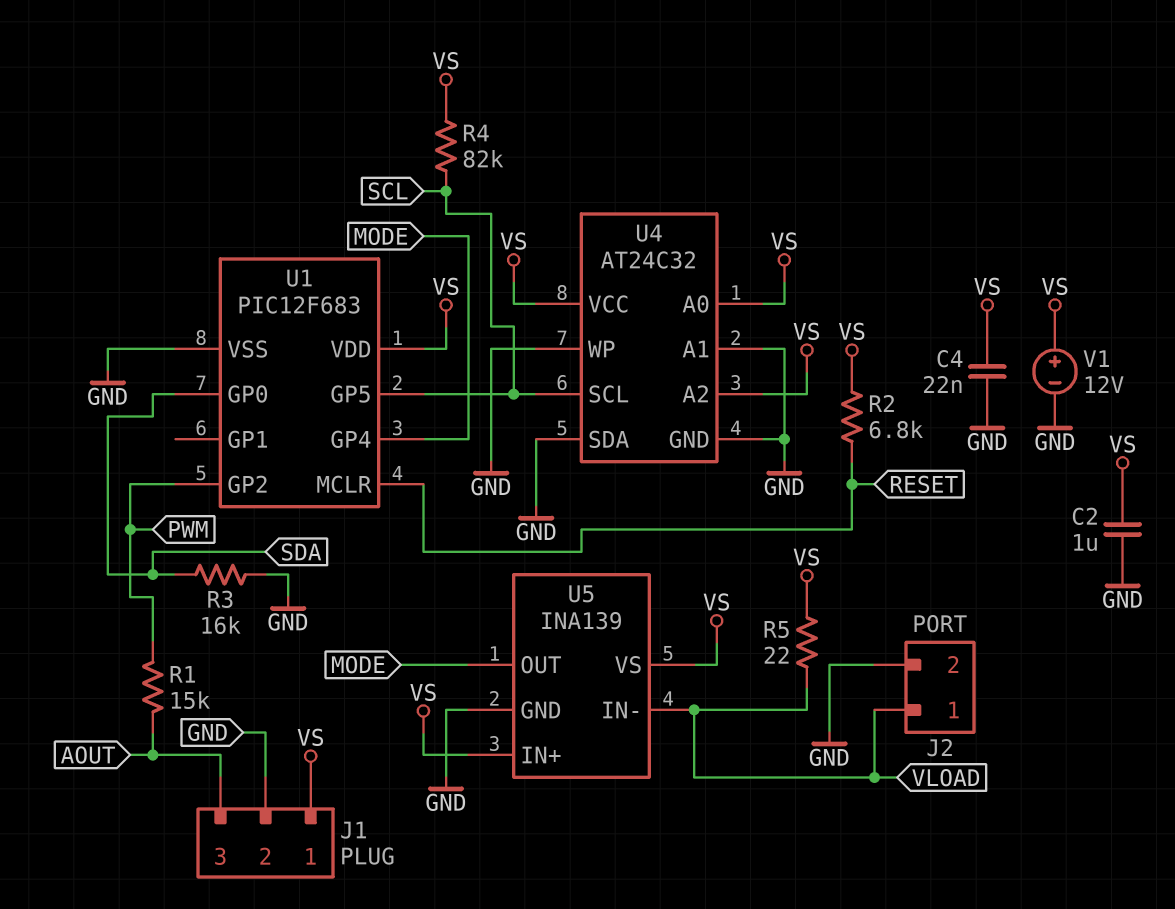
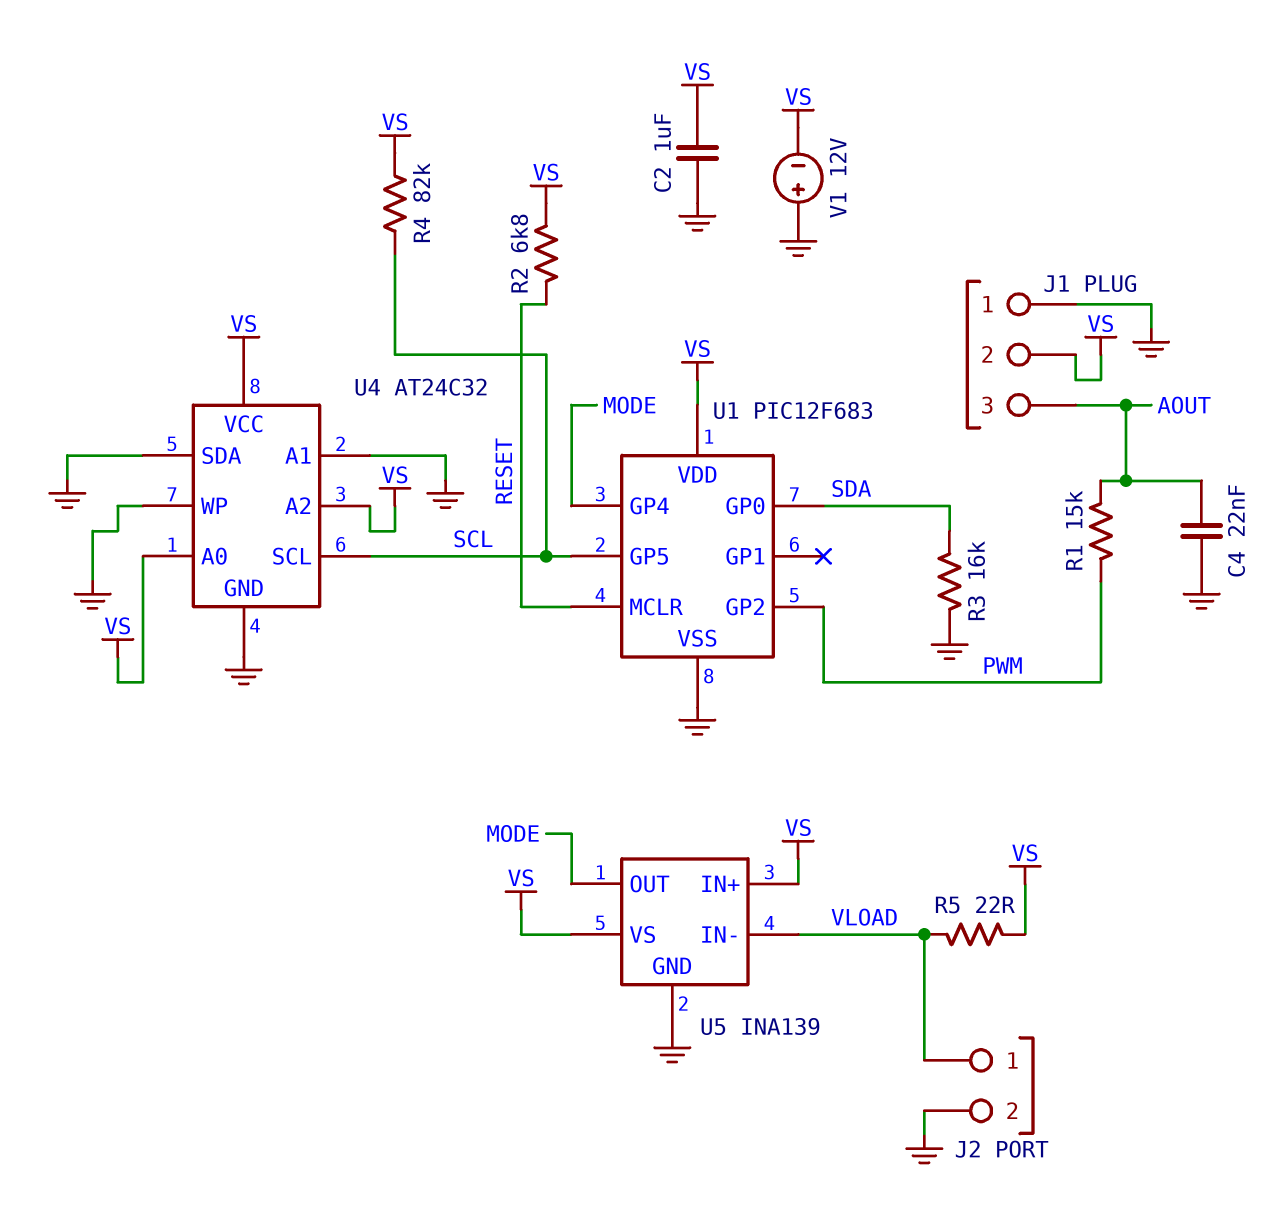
C4: 22nF (GND, VS) -> 22nF (AOUT, GND)
J1 pin 1: VS -> GND
J1 pin 2: GND -> VS
V1: 12V (plus VS, minus GND) -> 12V (plus GND, minus VS)

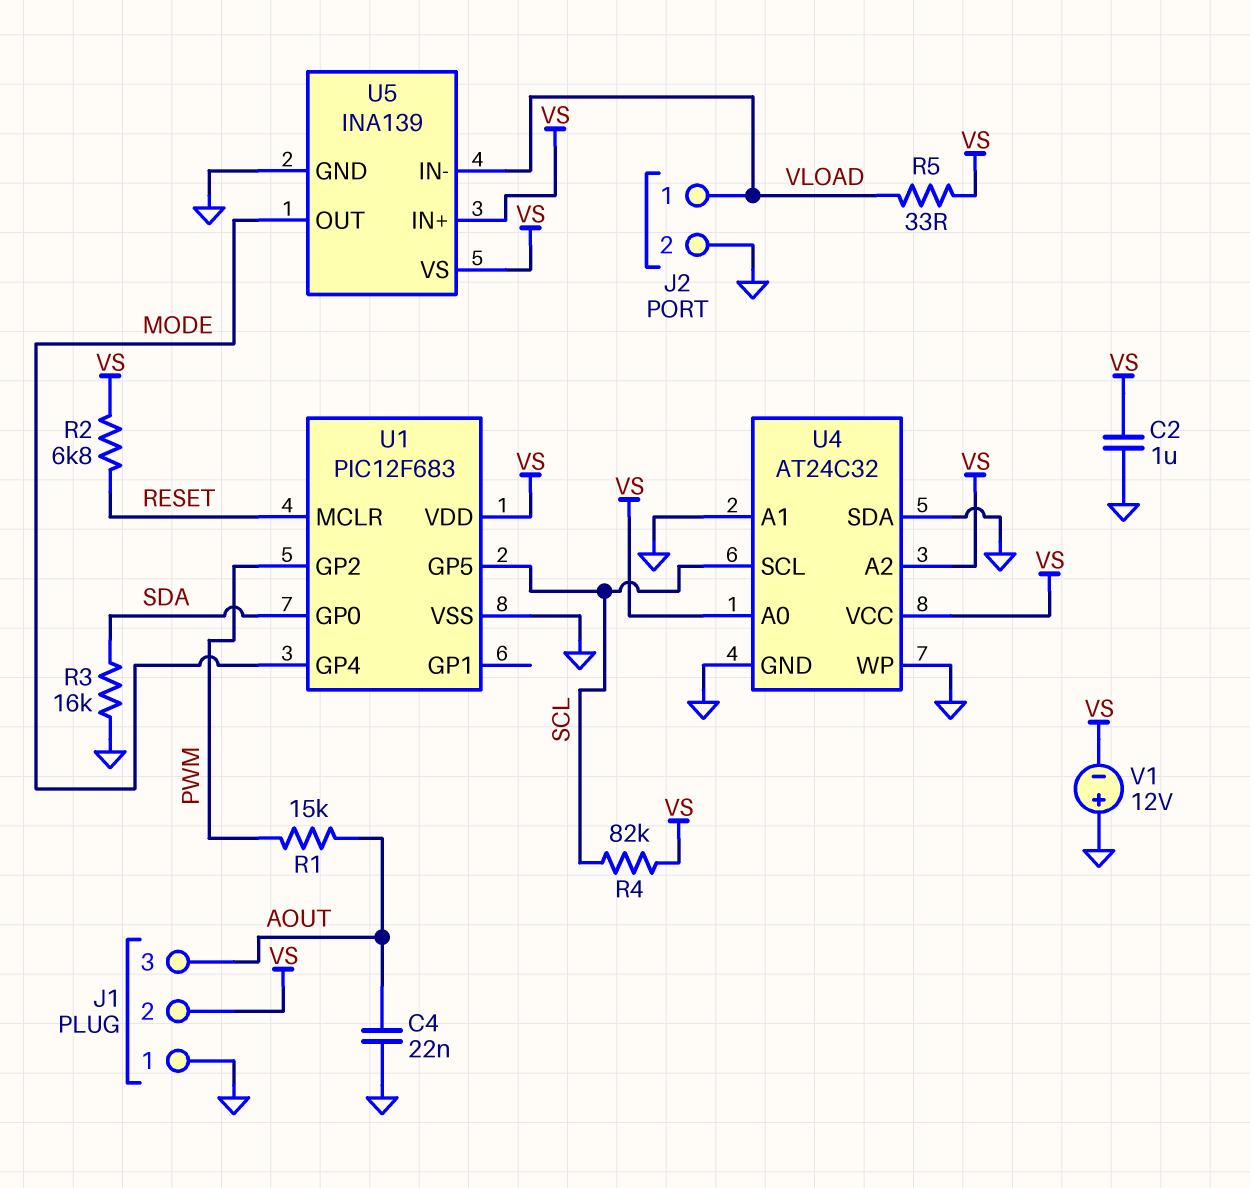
R5: 22 (VLOAD, VS) -> 33 (VLOAD, VS)

